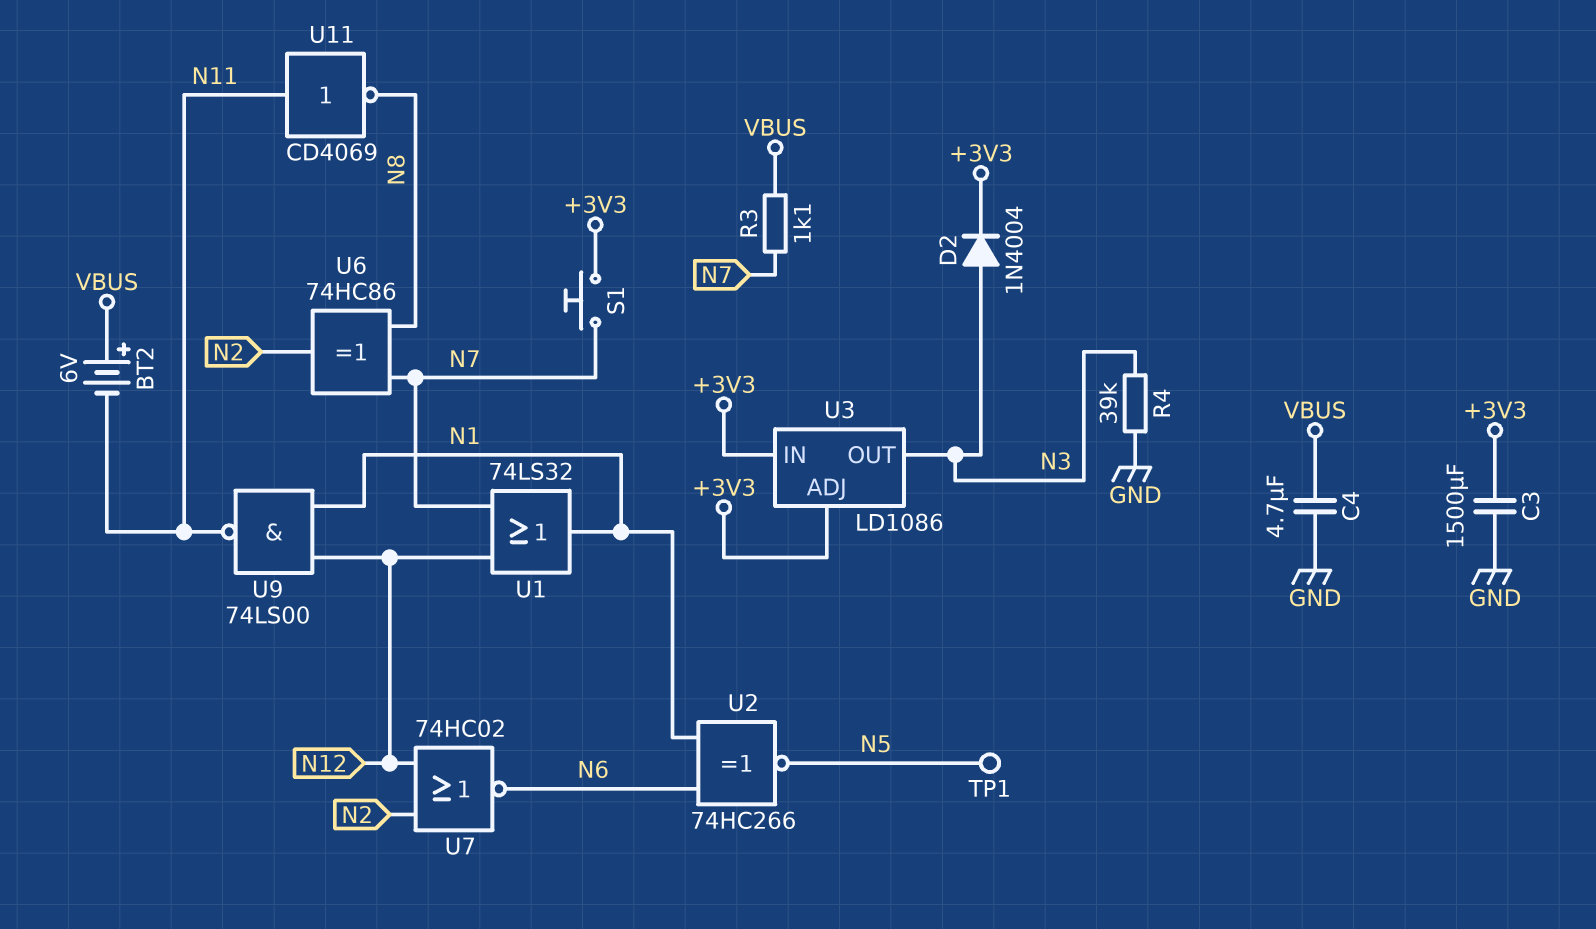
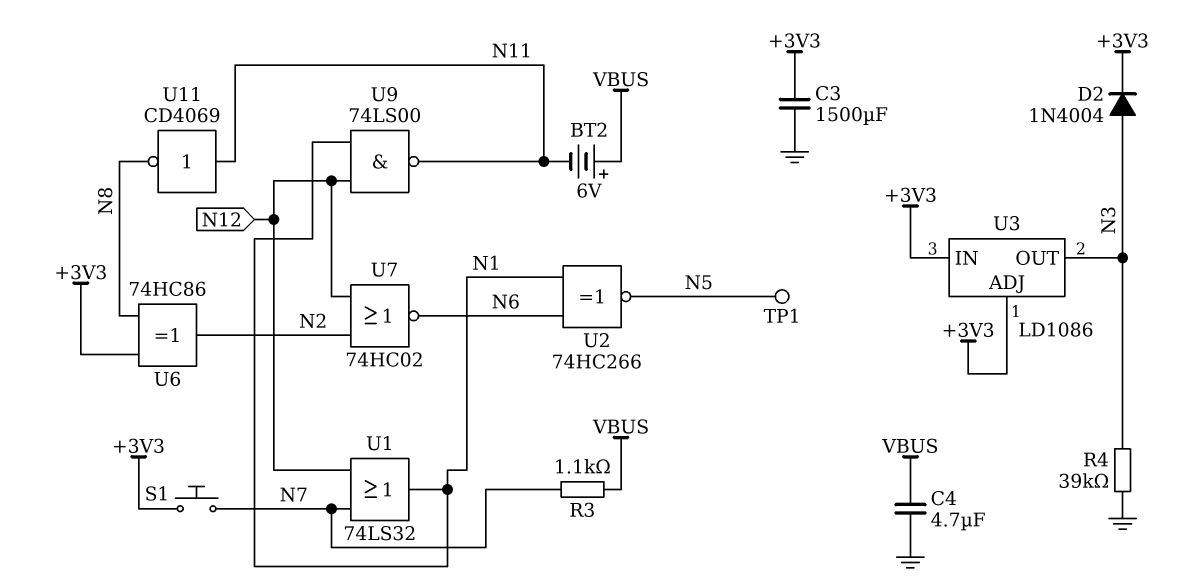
U6: XOR 74HC86 (in N7, in N8, out N2) -> XOR 74HC86 (in +3V3, in N8, out N2)

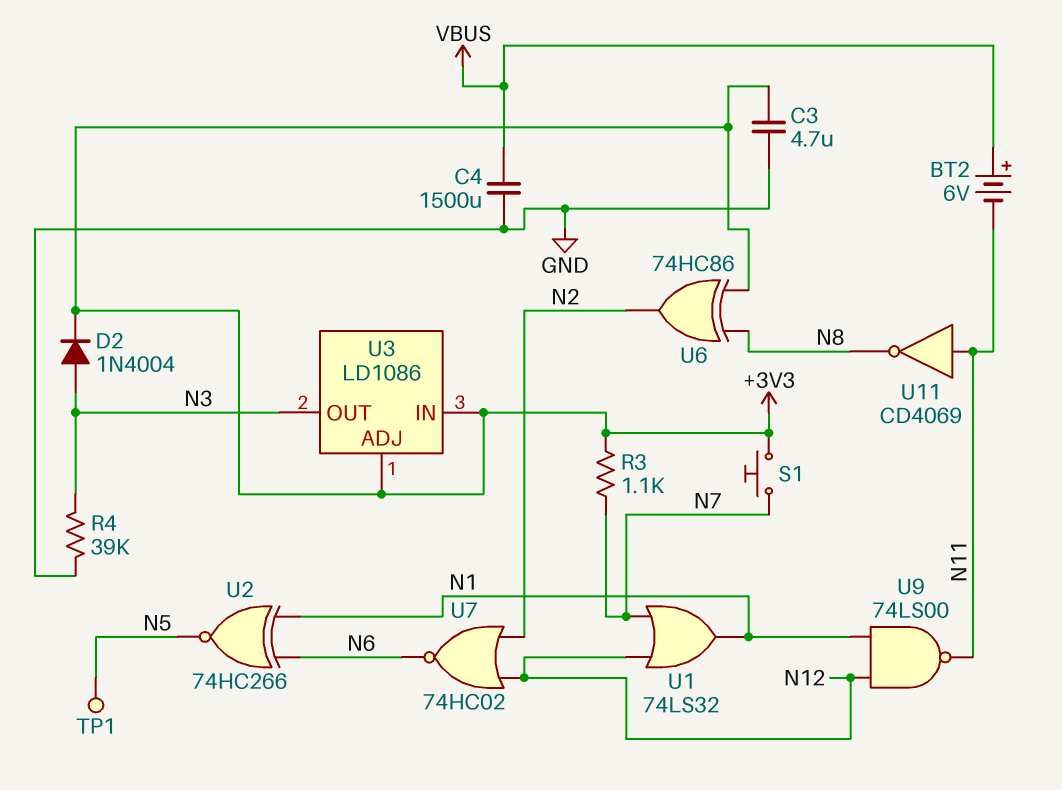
C3: 1500uF (+3V3, GND) -> 4.7uF (+3V3, GND)
C4: 4.7uF (GND, VBUS) -> 1500uF (GND, VBUS)
R3: 1.1k (N7, VBUS) -> 1.1k (+3V3, N7)

